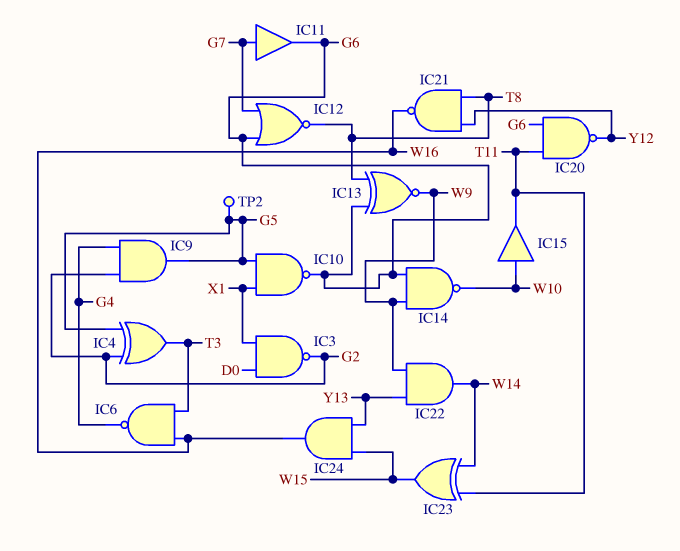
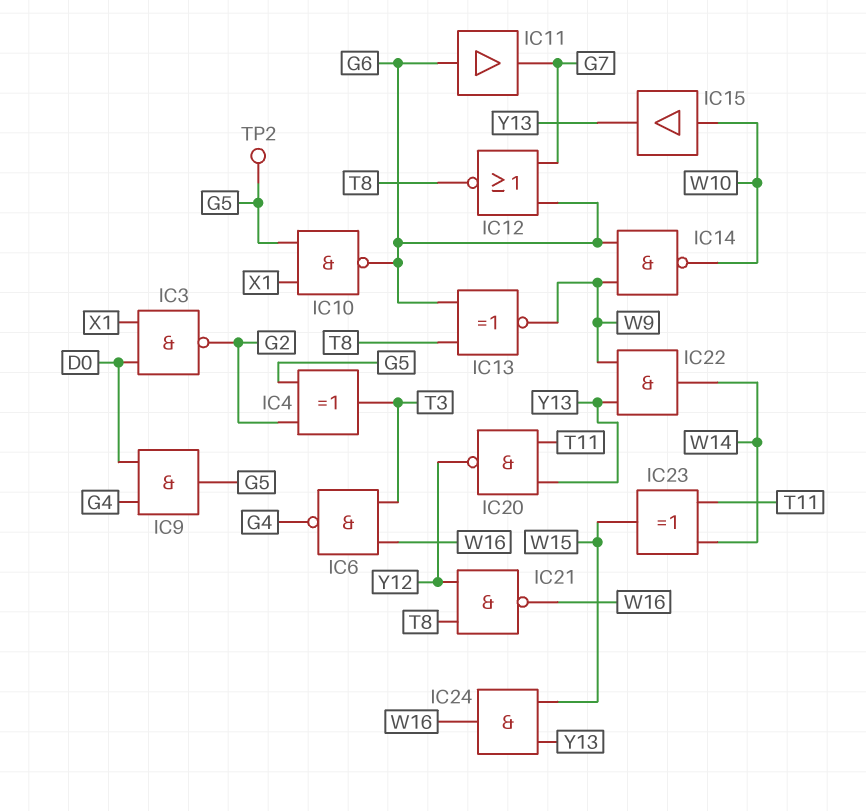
IC9: AND (in G2, in G4, out G5) -> AND (in D0, in G4, out G5)
IC11: buffer (in G7, out G6) -> buffer (in G6, out G7)
IC15: buffer (in W10, out T11) -> buffer (in W10, out Y13)
IC20: NAND (in G6, in T11, out Y12) -> NAND (in T11, in Y13, out Y12)

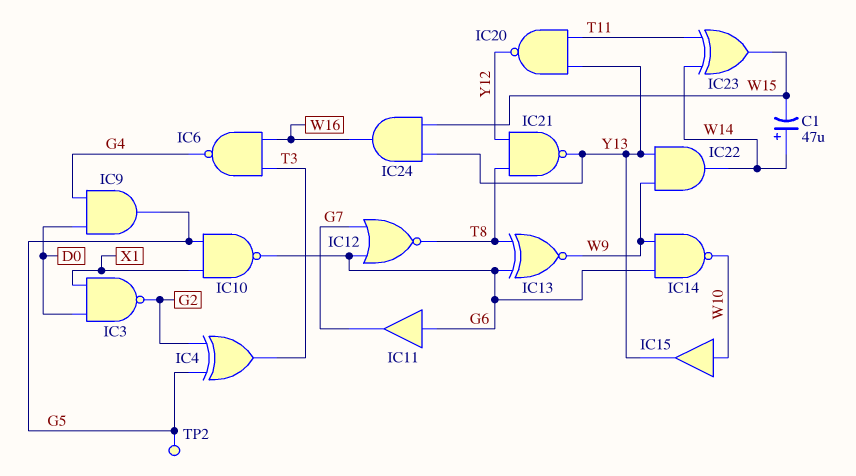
C1: none -> 47uF (plus W14, minus W15)
IC21: NAND (in T8, in Y12, out W16) -> NAND (in T8, in Y12, out Y13)

